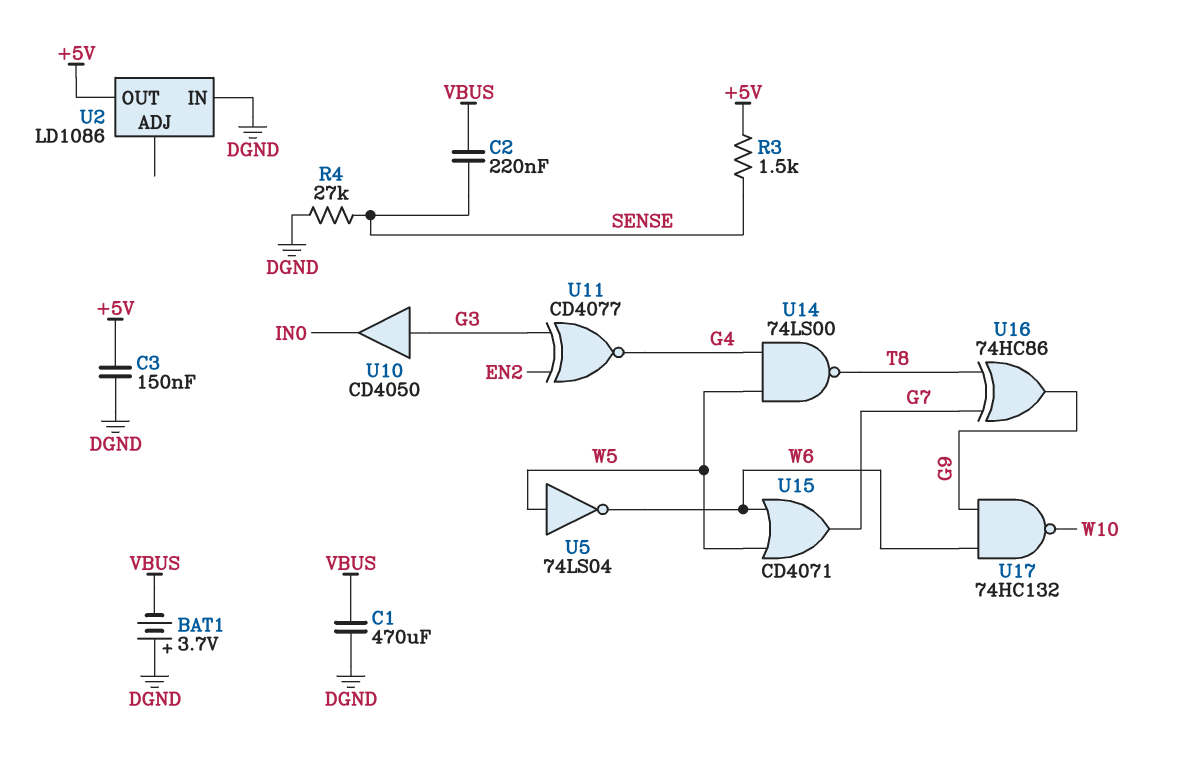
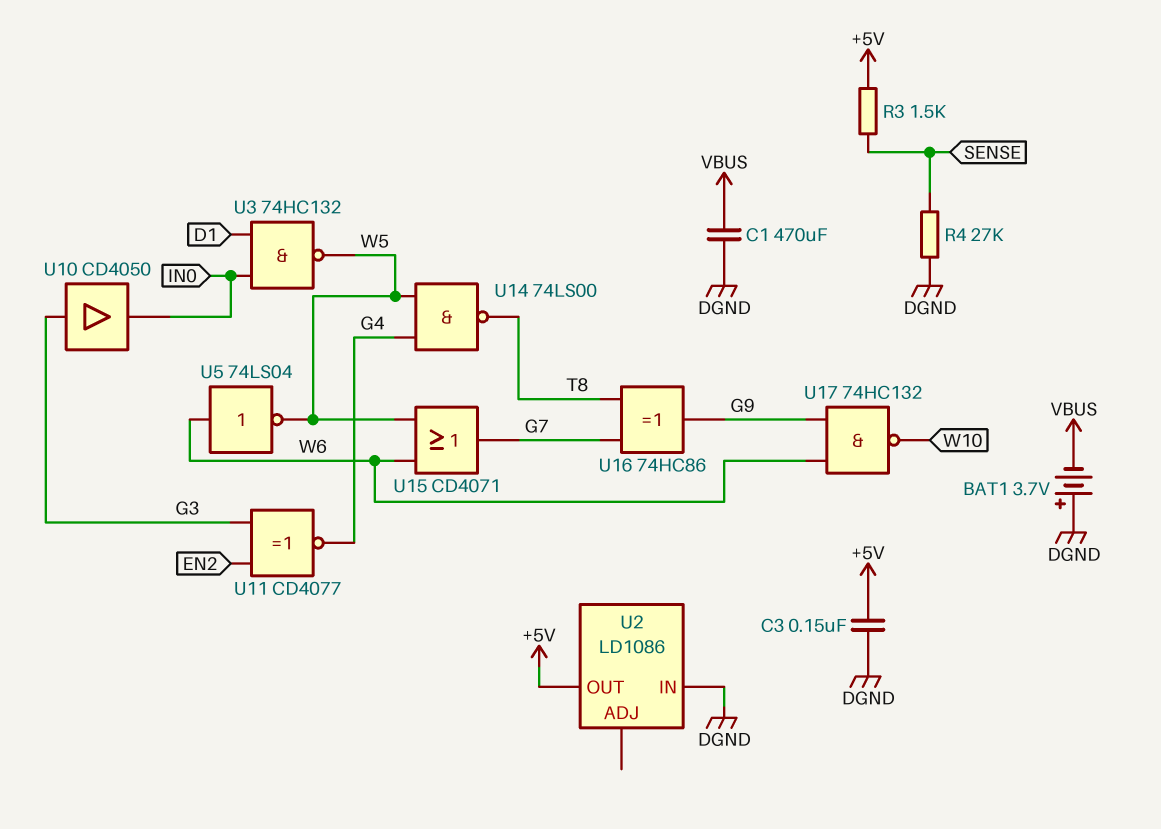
C2: 220nF (SENSE, VBUS) -> none
U3: none -> NAND 74HC132 (in D1, in IN0, out W5)
U5: NOT 74LS04 (in W5, out W6) -> NOT 74LS04 (in W6, out W5)

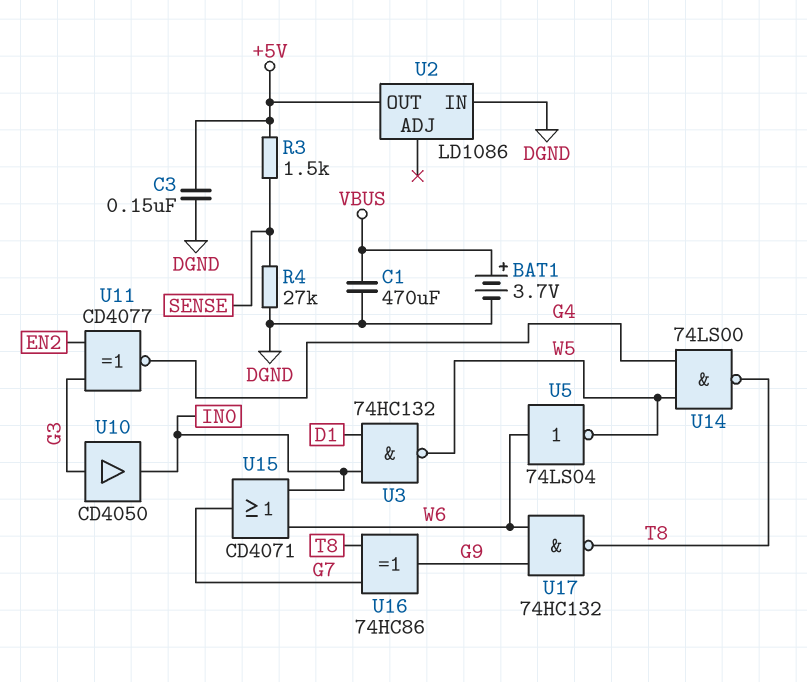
BAT1: 3.7V (plus DGND, minus VBUS) -> 3.7V (plus VBUS, minus DGND)
U15: OR CD4071 (in W5, in W6, out G7) -> OR CD4071 (in IN0, in W6, out G7)
U17: NAND 74HC132 (in G9, in W6, out W10) -> NAND 74HC132 (in G9, in W6, out T8)

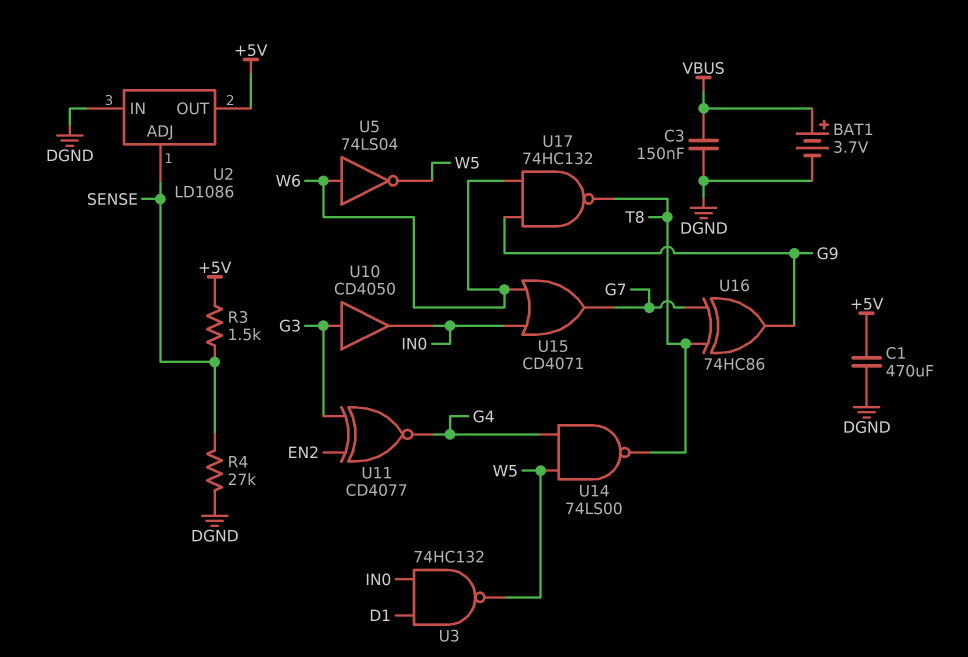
C1: 470uF (DGND, VBUS) -> 470uF (+5V, DGND)
C3: 150nF (+5V, DGND) -> 150nF (DGND, VBUS)
U2 pin ADJ: none -> SENSE

